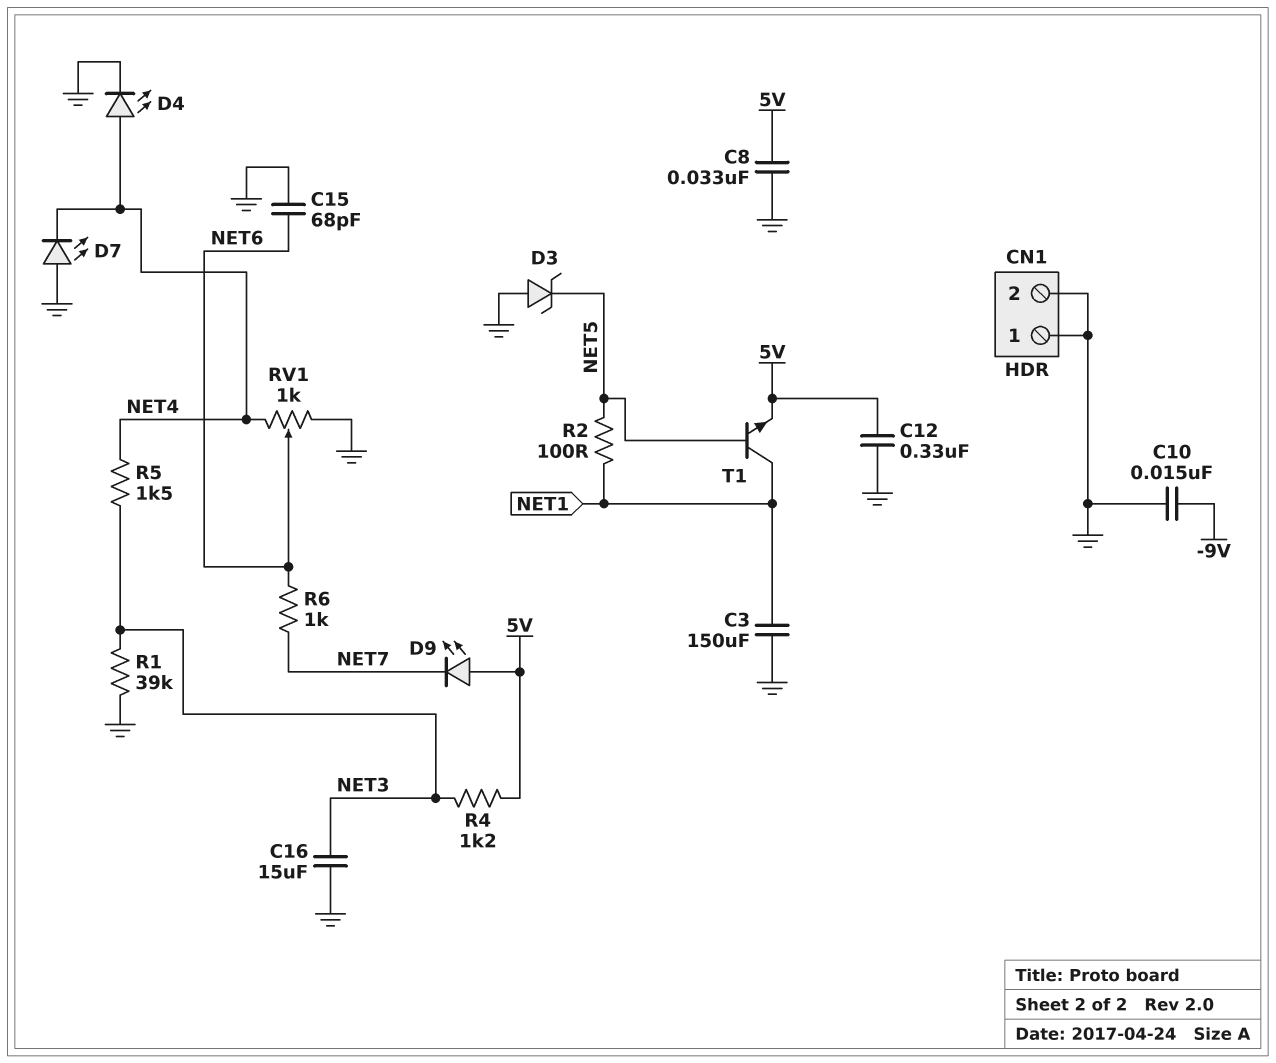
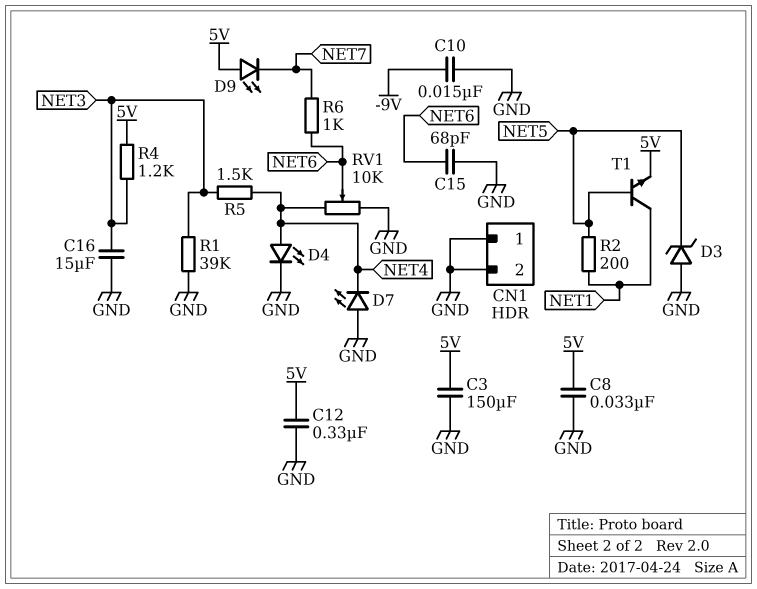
C3: 150uF (GND, NET1) -> 150uF (5V, GND)
R2: 100 (NET1, NET5) -> 200 (NET1, NET5)
RV1: 1k (GND, NET4, wiper NET6) -> 10k (GND, NET4, wiper NET6)

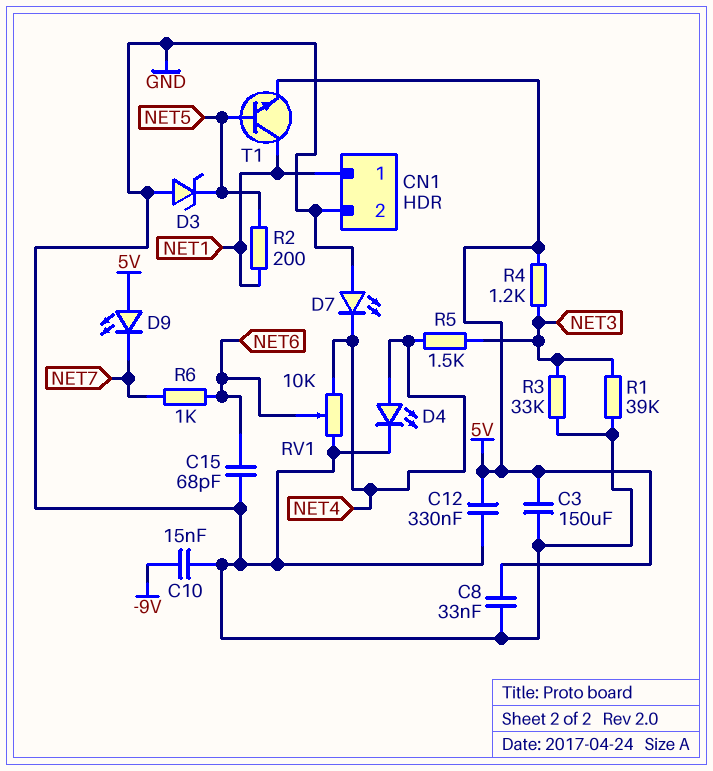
C16: 15uF (GND, NET3) -> none
CN1 pin 1: GND -> NET1
R3: none -> 33k (GND, NET3)

